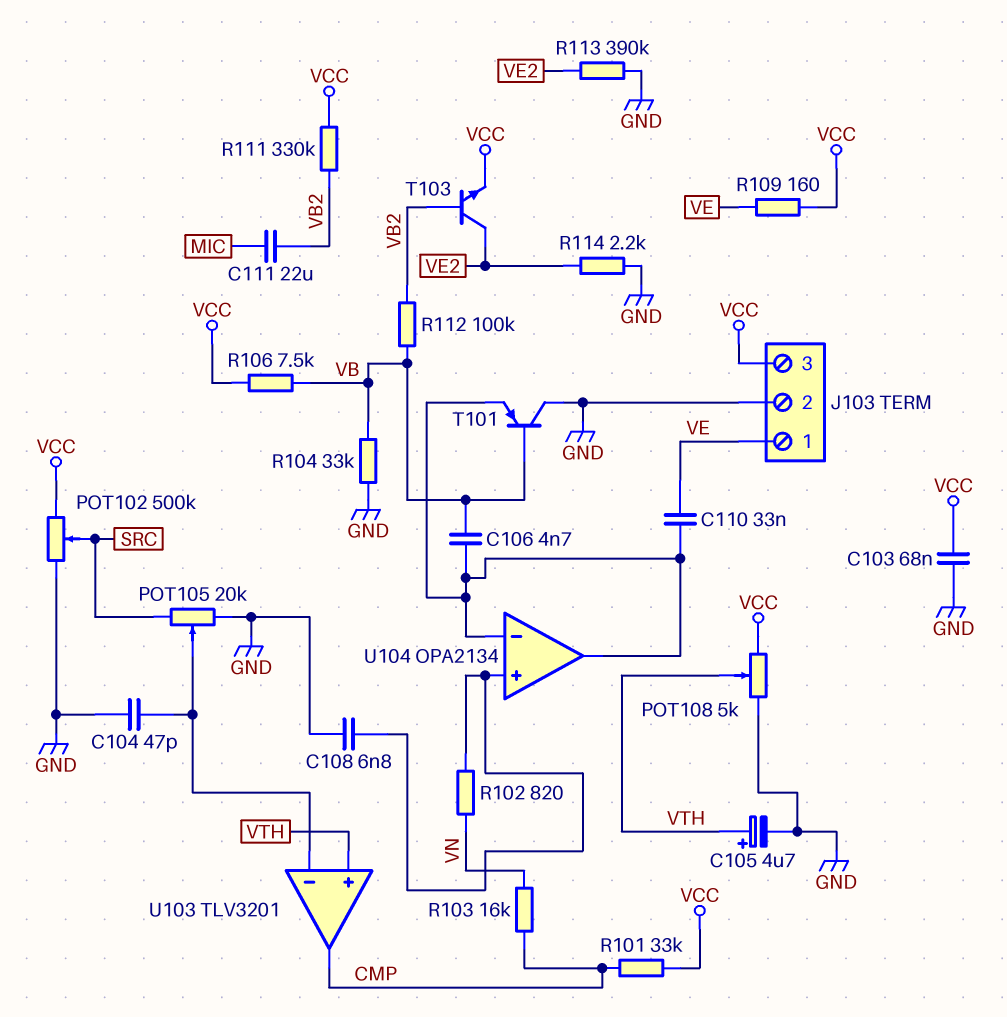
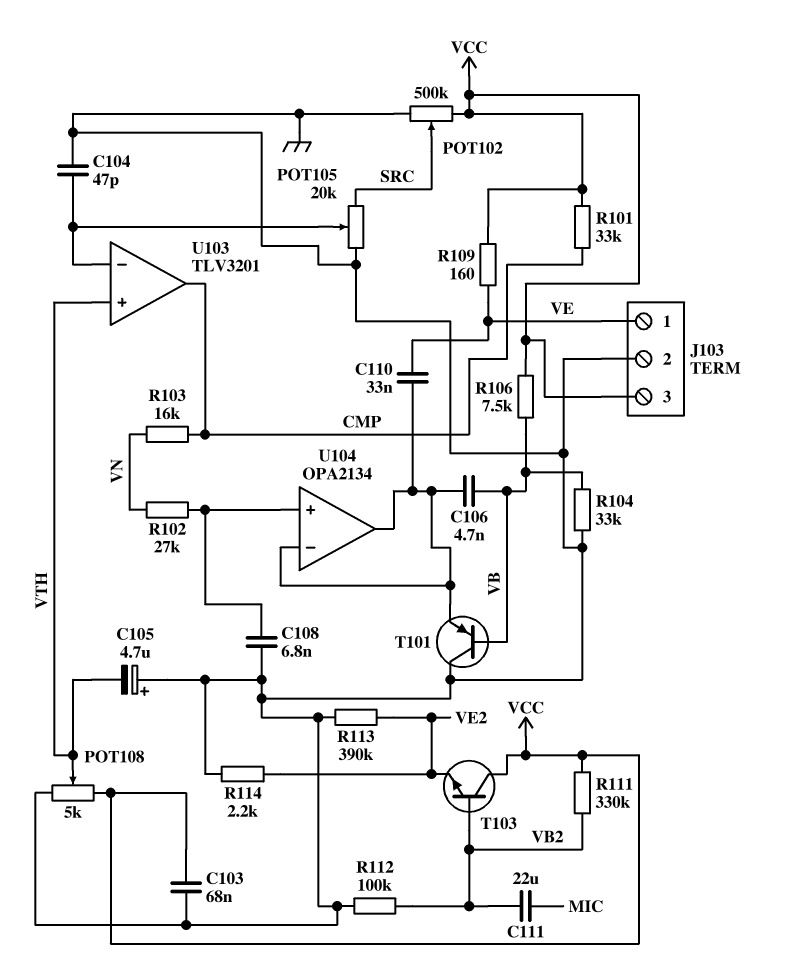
C105: 4.7uF (plus VTH, minus GND) -> 4.7uF (plus GND, minus VTH)
R102: 820 (U104/in+, VN) -> 27k (U104/in+, VN)
R112: 100k (VB, VB2) -> 100k (GND, VB2)
T103: NPN (B VB2, C VE2, E VCC) -> NPN (B VB2, C VCC, E VE2)

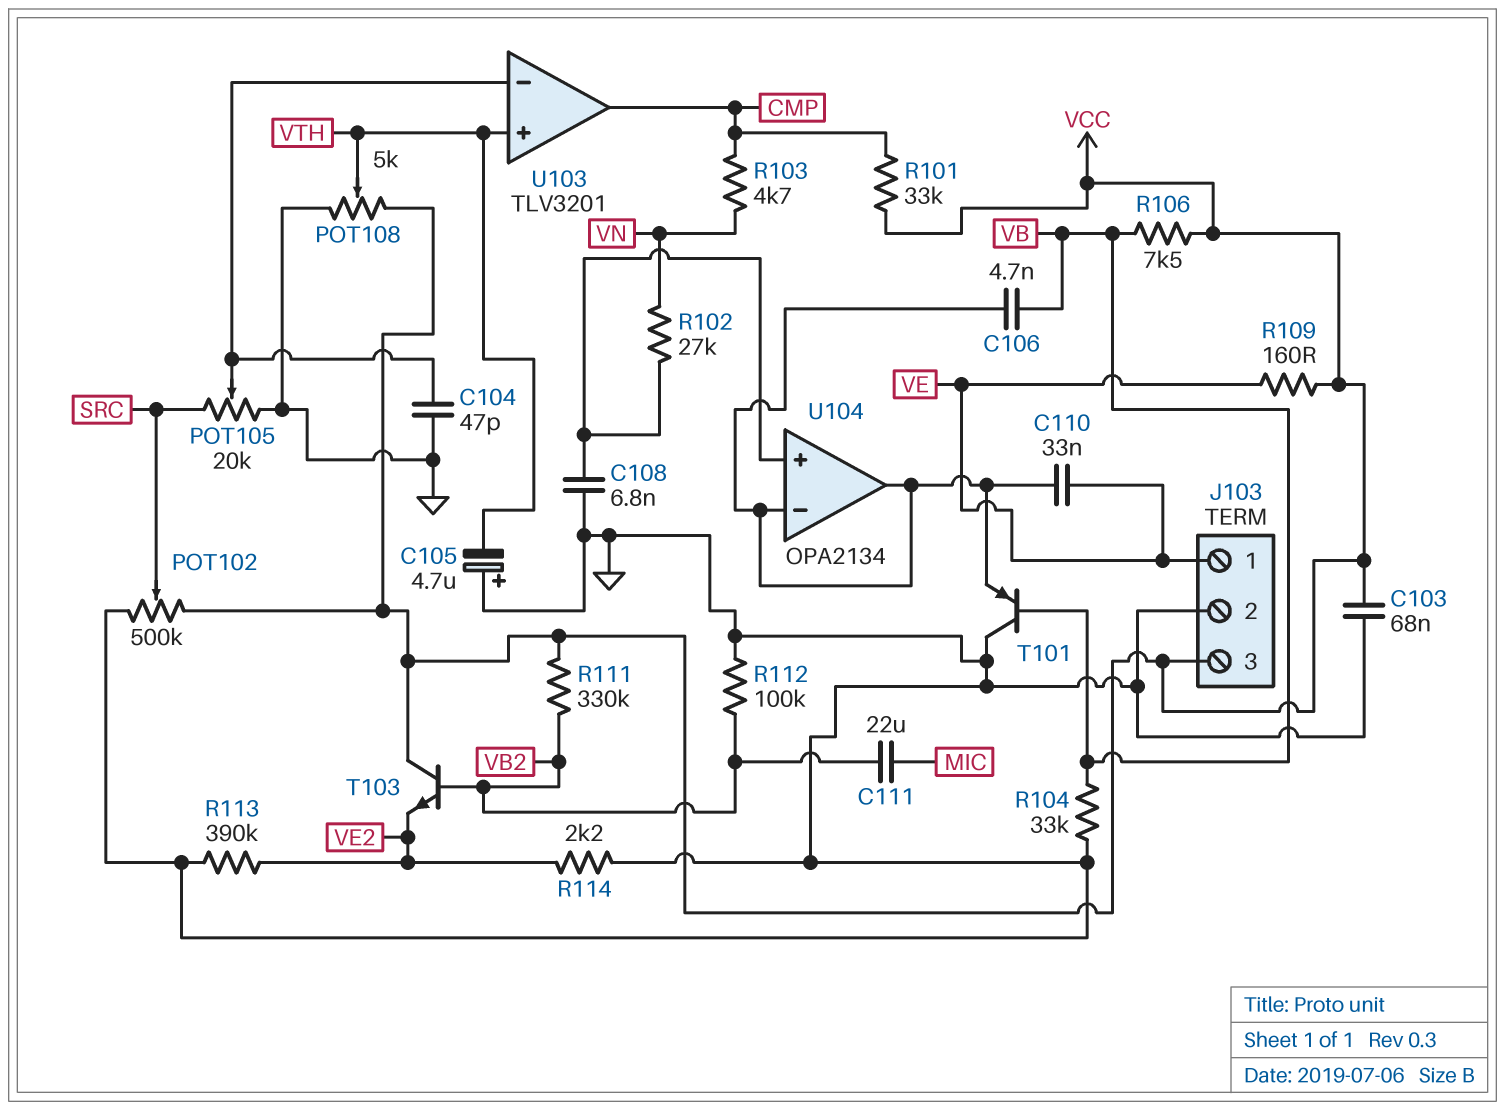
R103: 16k (CMP, VN) -> 4.7k (CMP, VN)

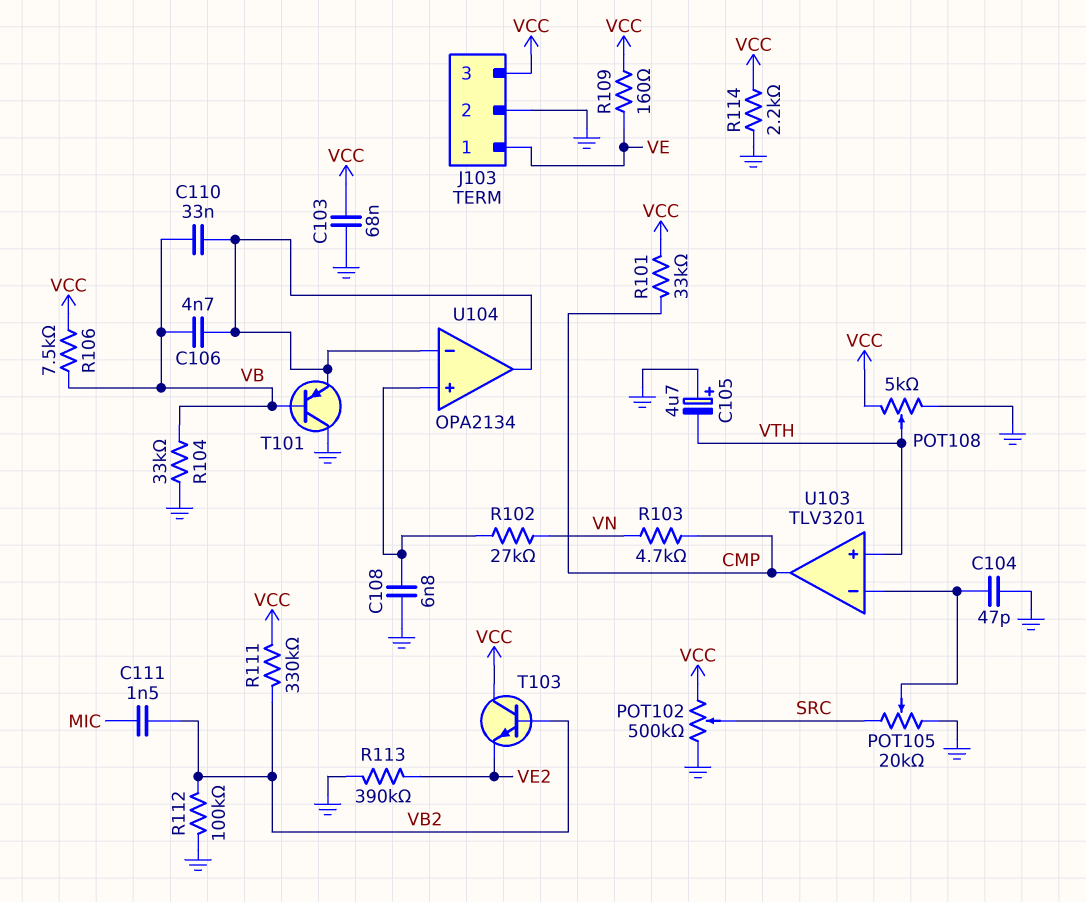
C110: 33nF (U104/in-, VE) -> 33nF (U104/in-, VB)
C111: 22uF (MIC, VB2) -> 1.5nF (MIC, VB2)
R114: 2.2k (GND, VE2) -> 2.2k (GND, VCC)

